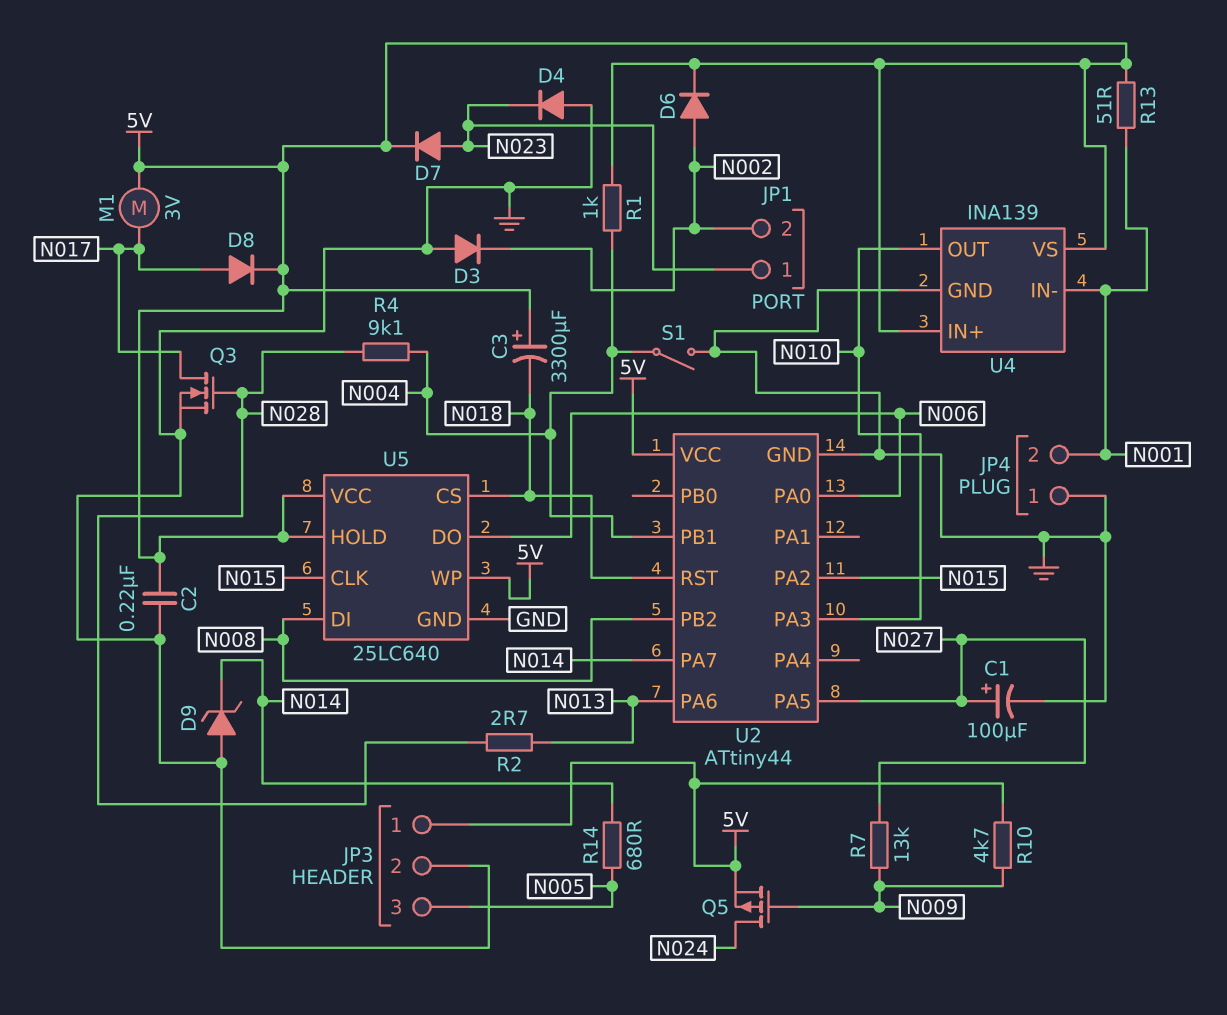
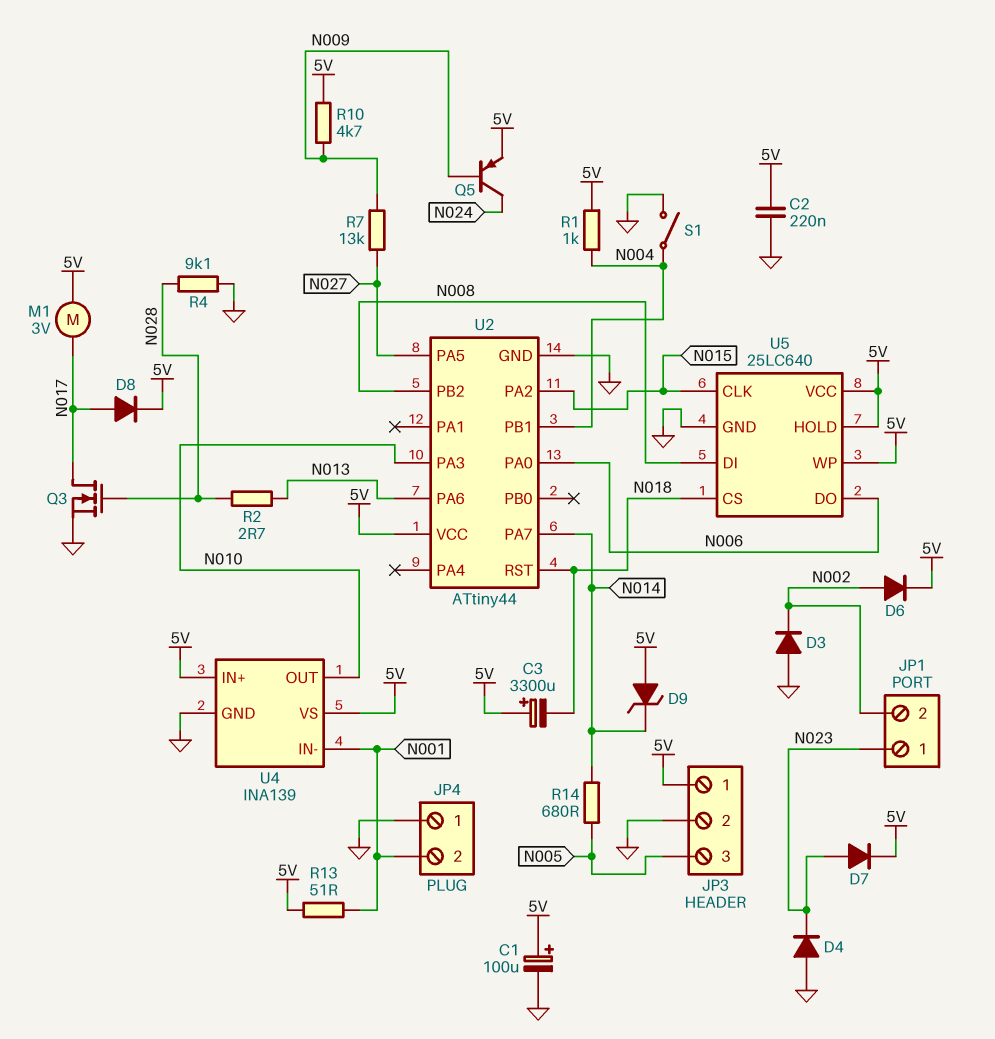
C1: 100uF (plus N027, minus GND) -> 100uF (plus 5V, minus GND)
D9: zener (A GND, K N014) -> zener (A 5V, K N014)
Q5: PMOS (G N009, D N024, S 5V) -> PNP (B N009, C N024, E 5V)
R4: 9.1k (N004, N028) -> 9.1k (GND, N028)

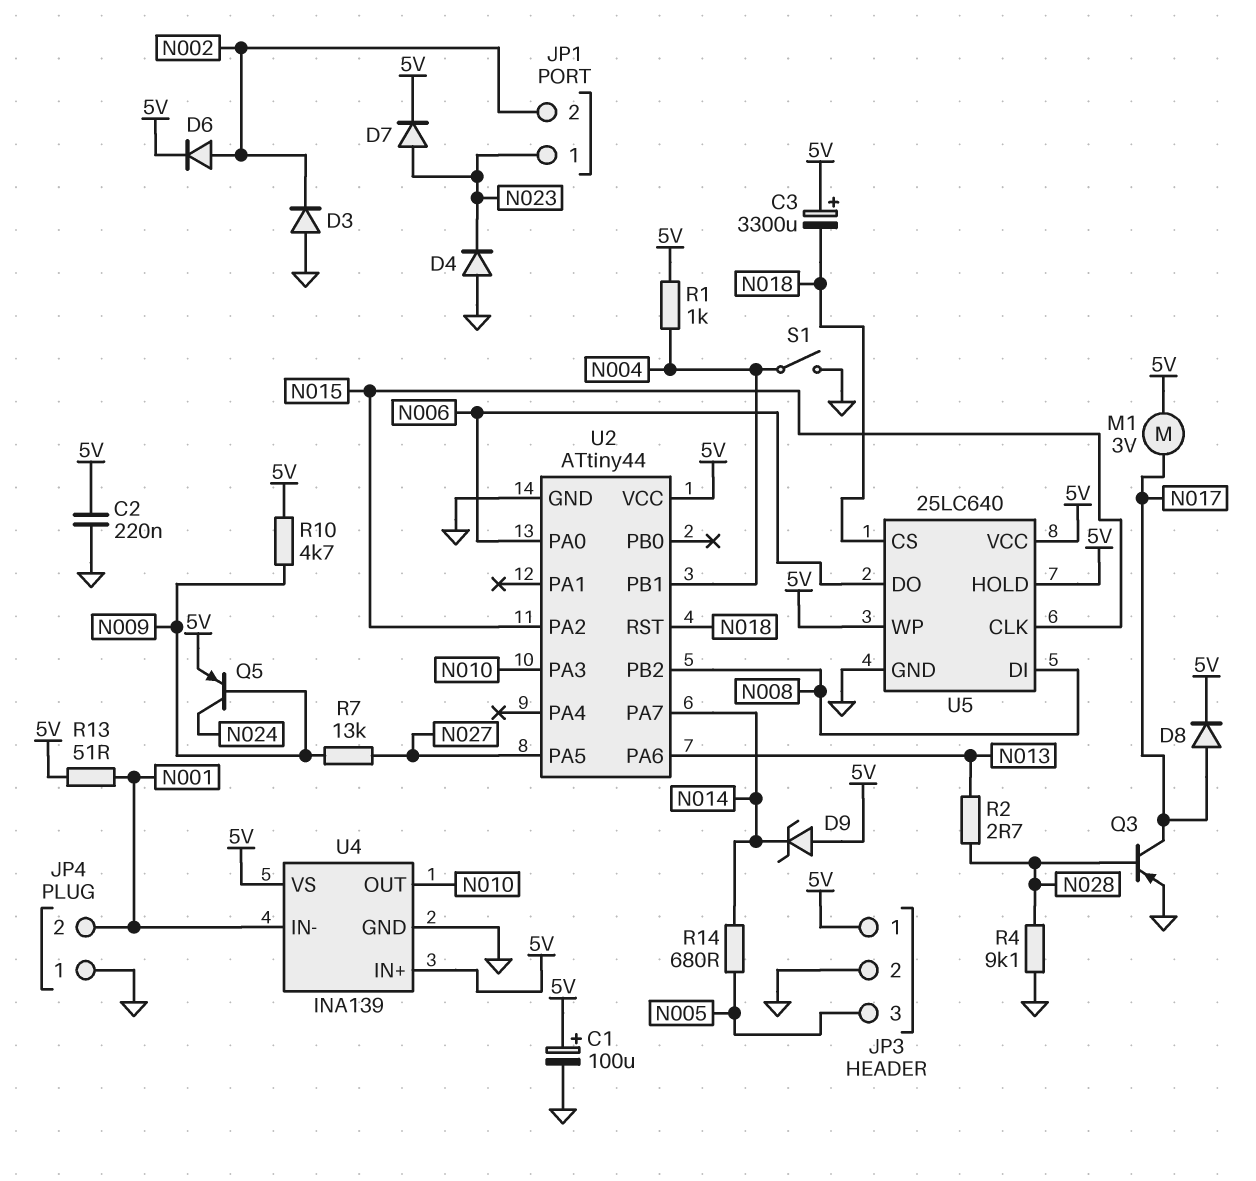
Q3: NMOS (G N028, D N017, S GND) -> PNP (B N028, C N017, E GND)

